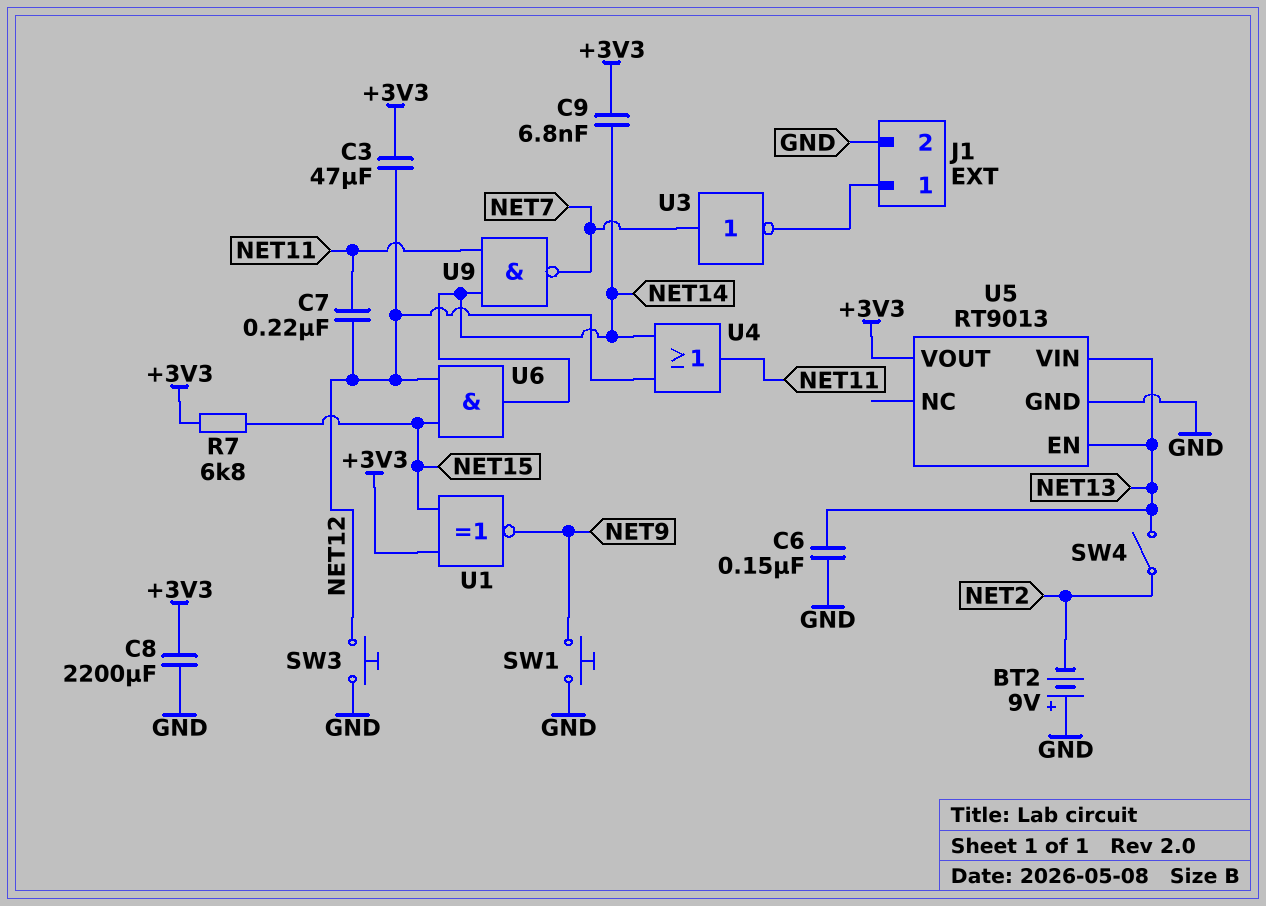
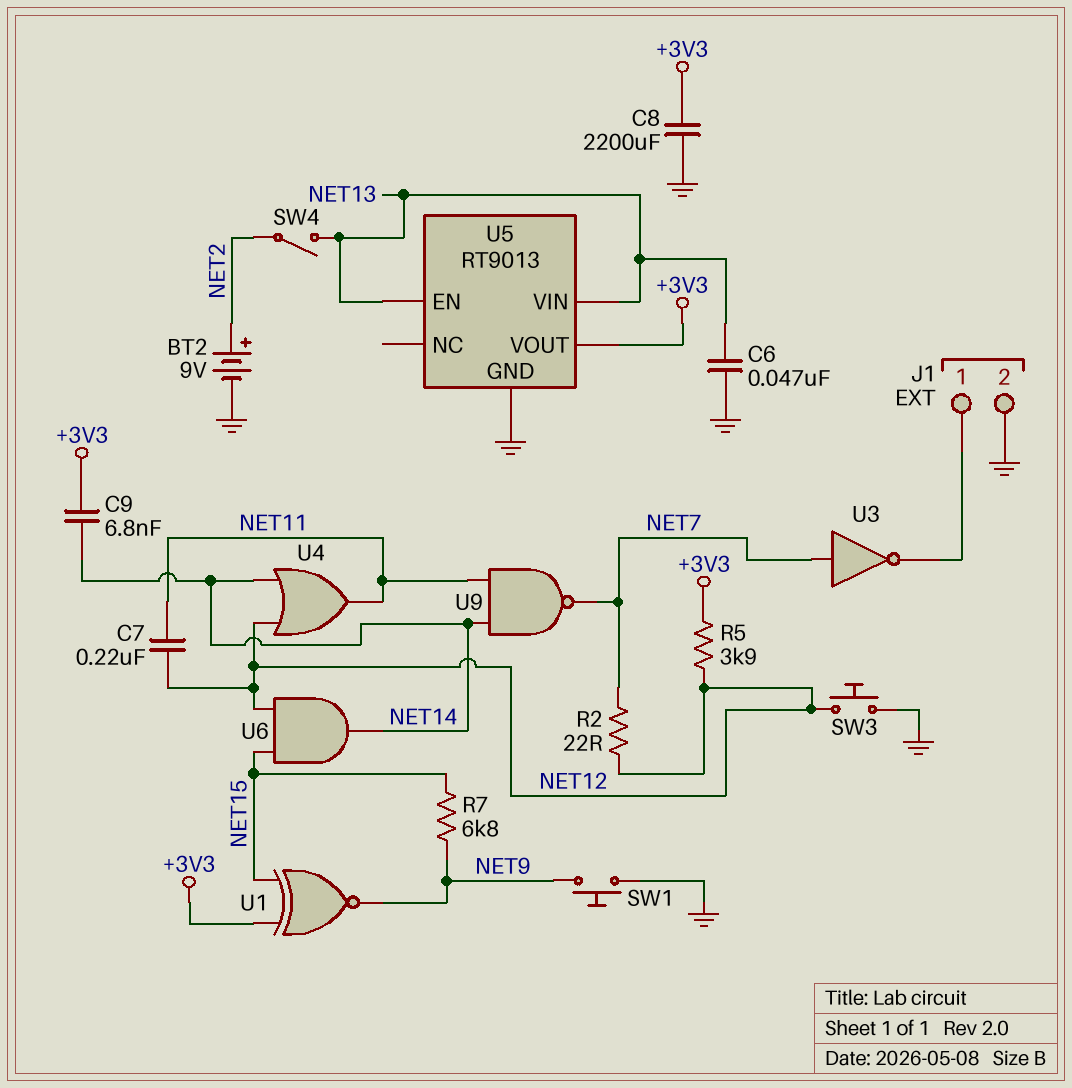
BT2: 9V (plus GND, minus NET2) -> 9V (plus NET2, minus GND)
C3: 47uF (+3V3, NET12) -> none
C6: 150nF (GND, NET13) -> 47nF (GND, NET13)
R2: none -> 22 (NET7, NET12)
R5: none -> 3.9k (+3V3, NET12)
R7: 6.8k (+3V3, NET15) -> 6.8k (NET9, NET15)

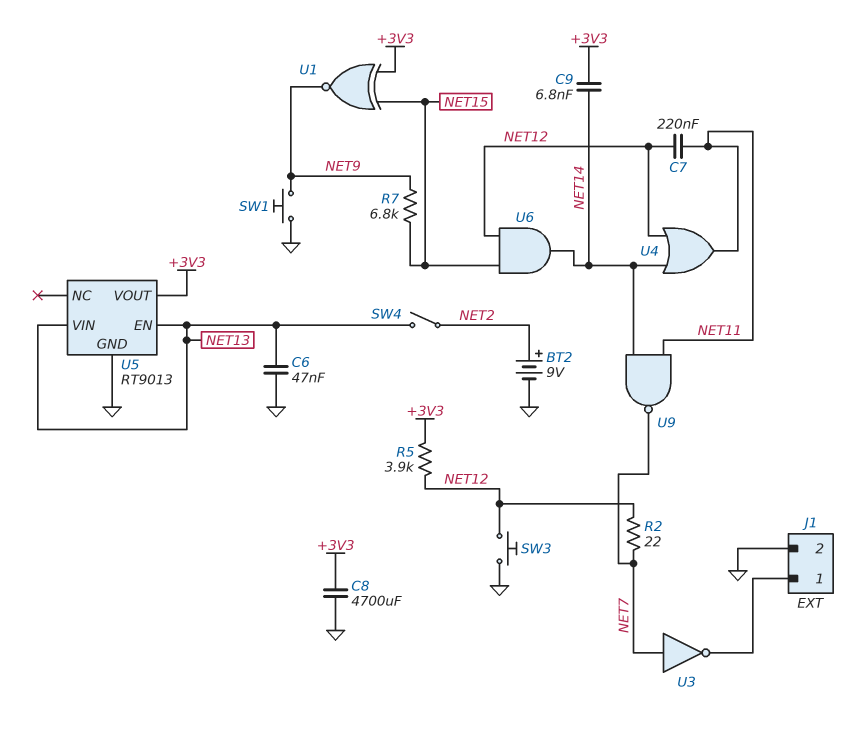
C8: 2200uF (+3V3, GND) -> 4700uF (+3V3, GND)

